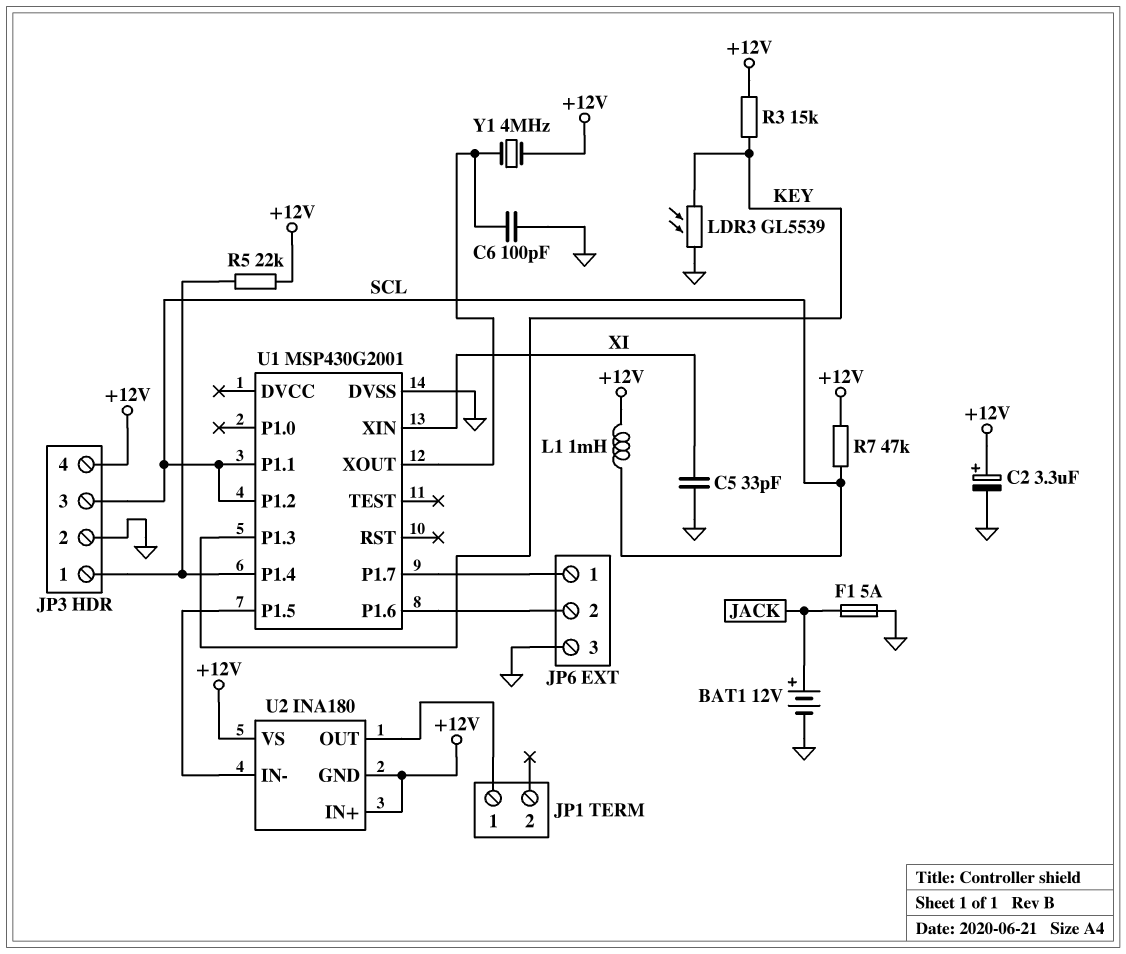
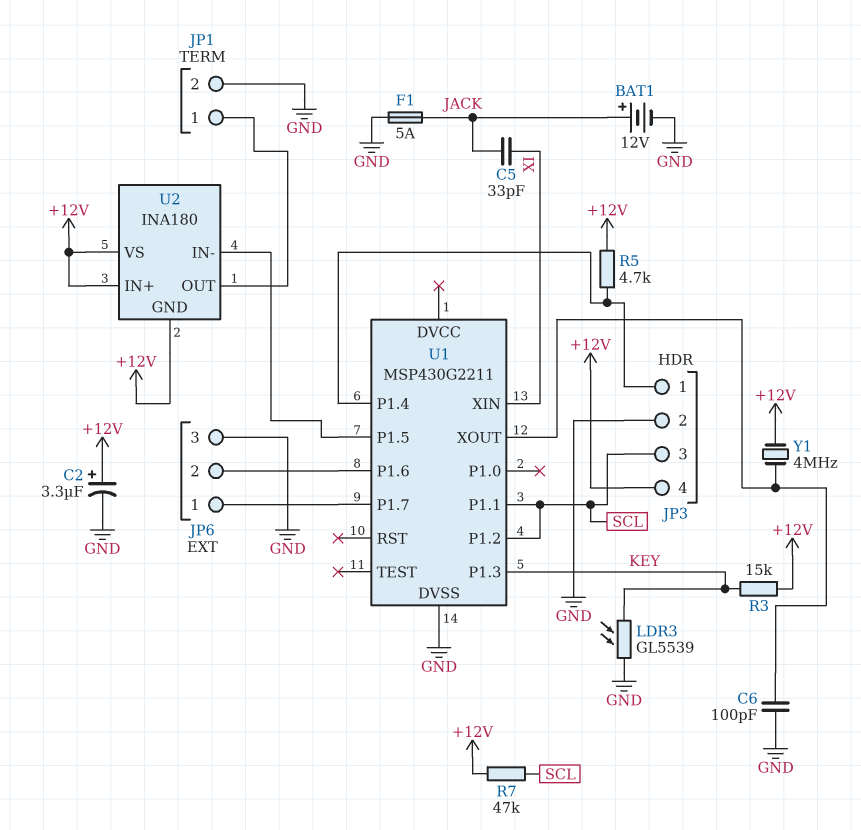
C5: 33pF (GND, XI) -> 33pF (JACK, XI)
JP1 pin 2: none -> GND
L1: 1mH (+12V, SCL) -> none
R5: 22k (+12V, JP3/1) -> 4.7k (+12V, JP3/1)
U1: MSP430G2001 -> MSP430G2211

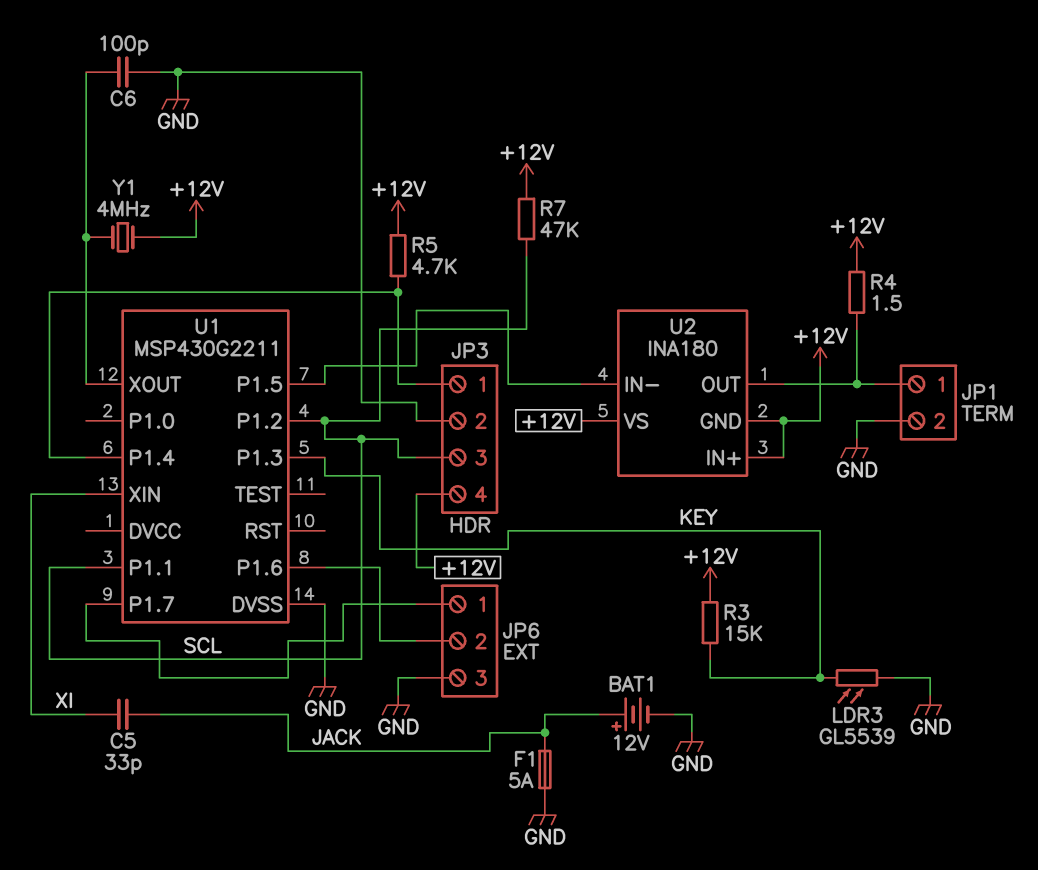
C2: 3.3uF (plus +12V, minus GND) -> none
R4: none -> 1.5 (+12V, JP1/1)

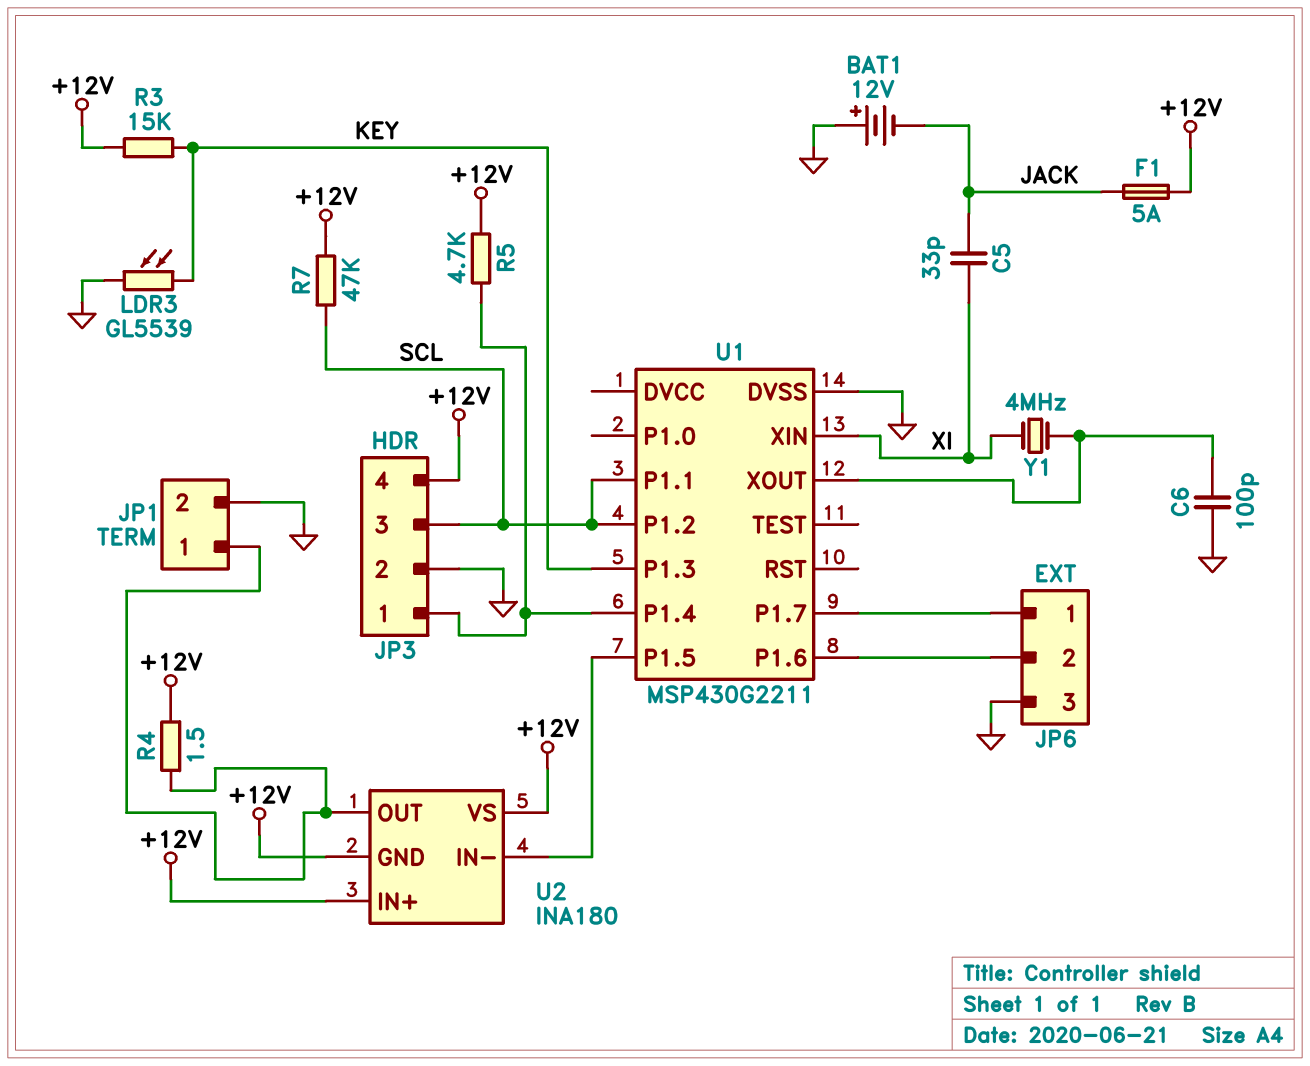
BAT1: 12V (plus JACK, minus GND) -> 12V (plus GND, minus JACK)
F1: 5A (GND, JACK) -> 5A (+12V, JACK)
Y1: 4MHz (+12V, U1/XOUT) -> 4MHz (U1/XOUT, XI)

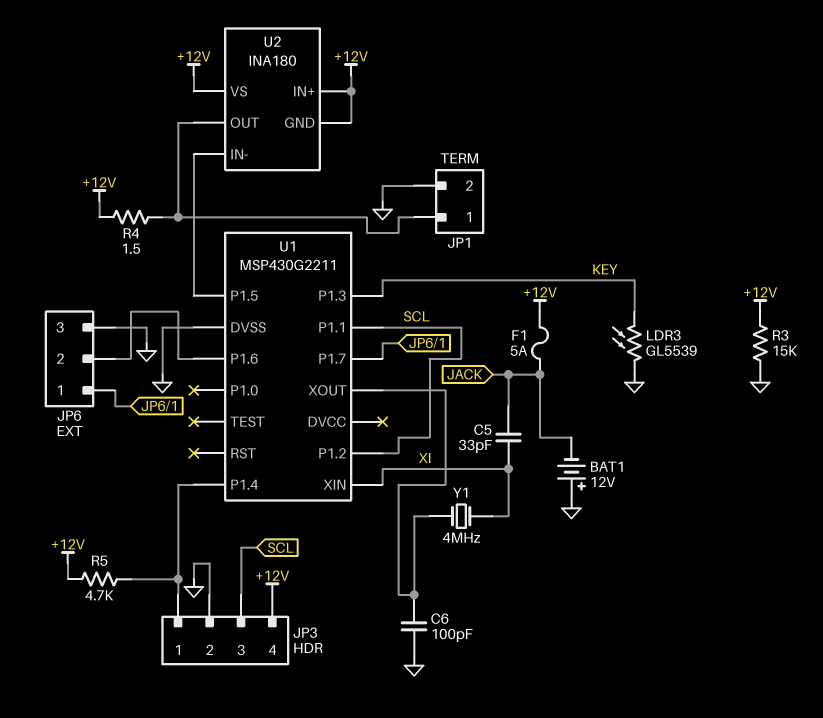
R3: 15k (+12V, KEY) -> 15k (+12V, GND)
R7: 47k (+12V, SCL) -> none

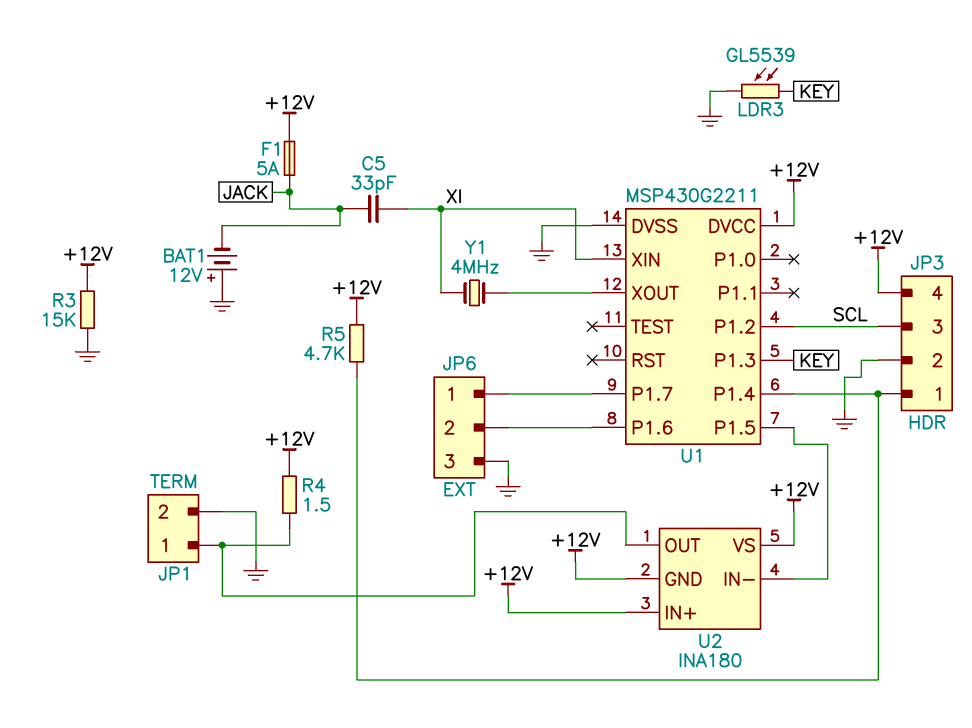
C6: 100pF (GND, U1/XOUT) -> none
U1 pin DVCC: none -> +12V
U1 pin P1.1: SCL -> none

